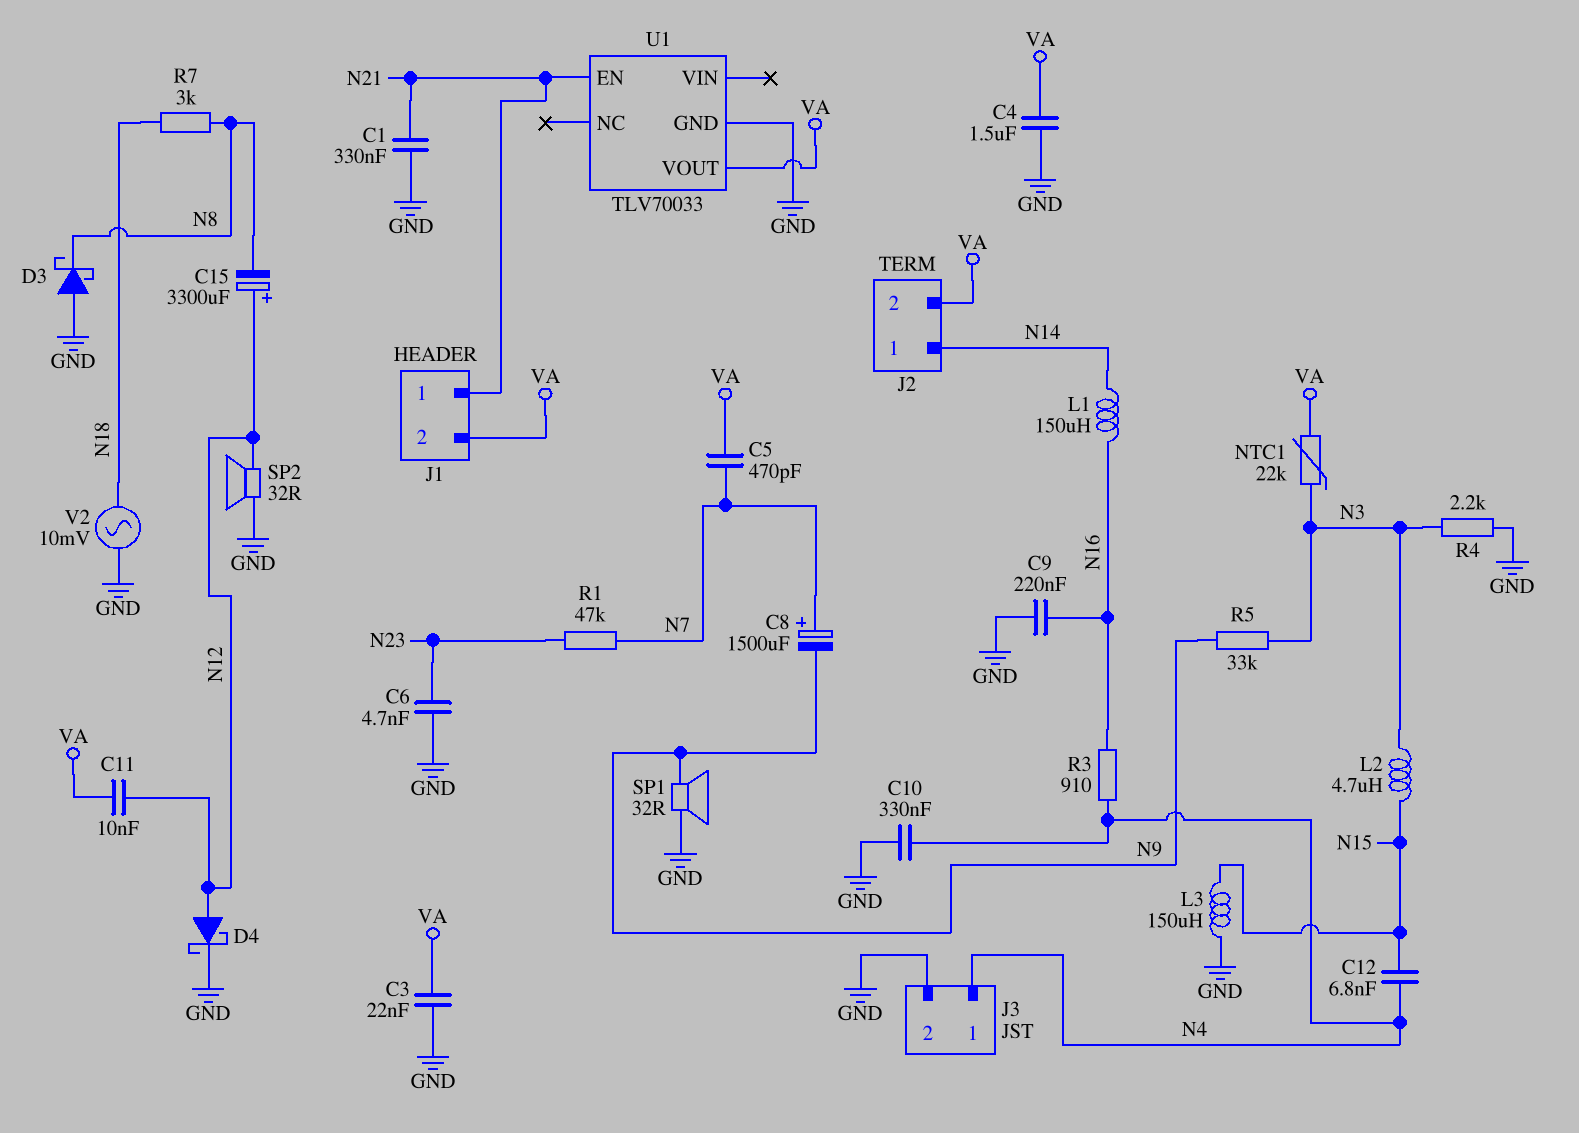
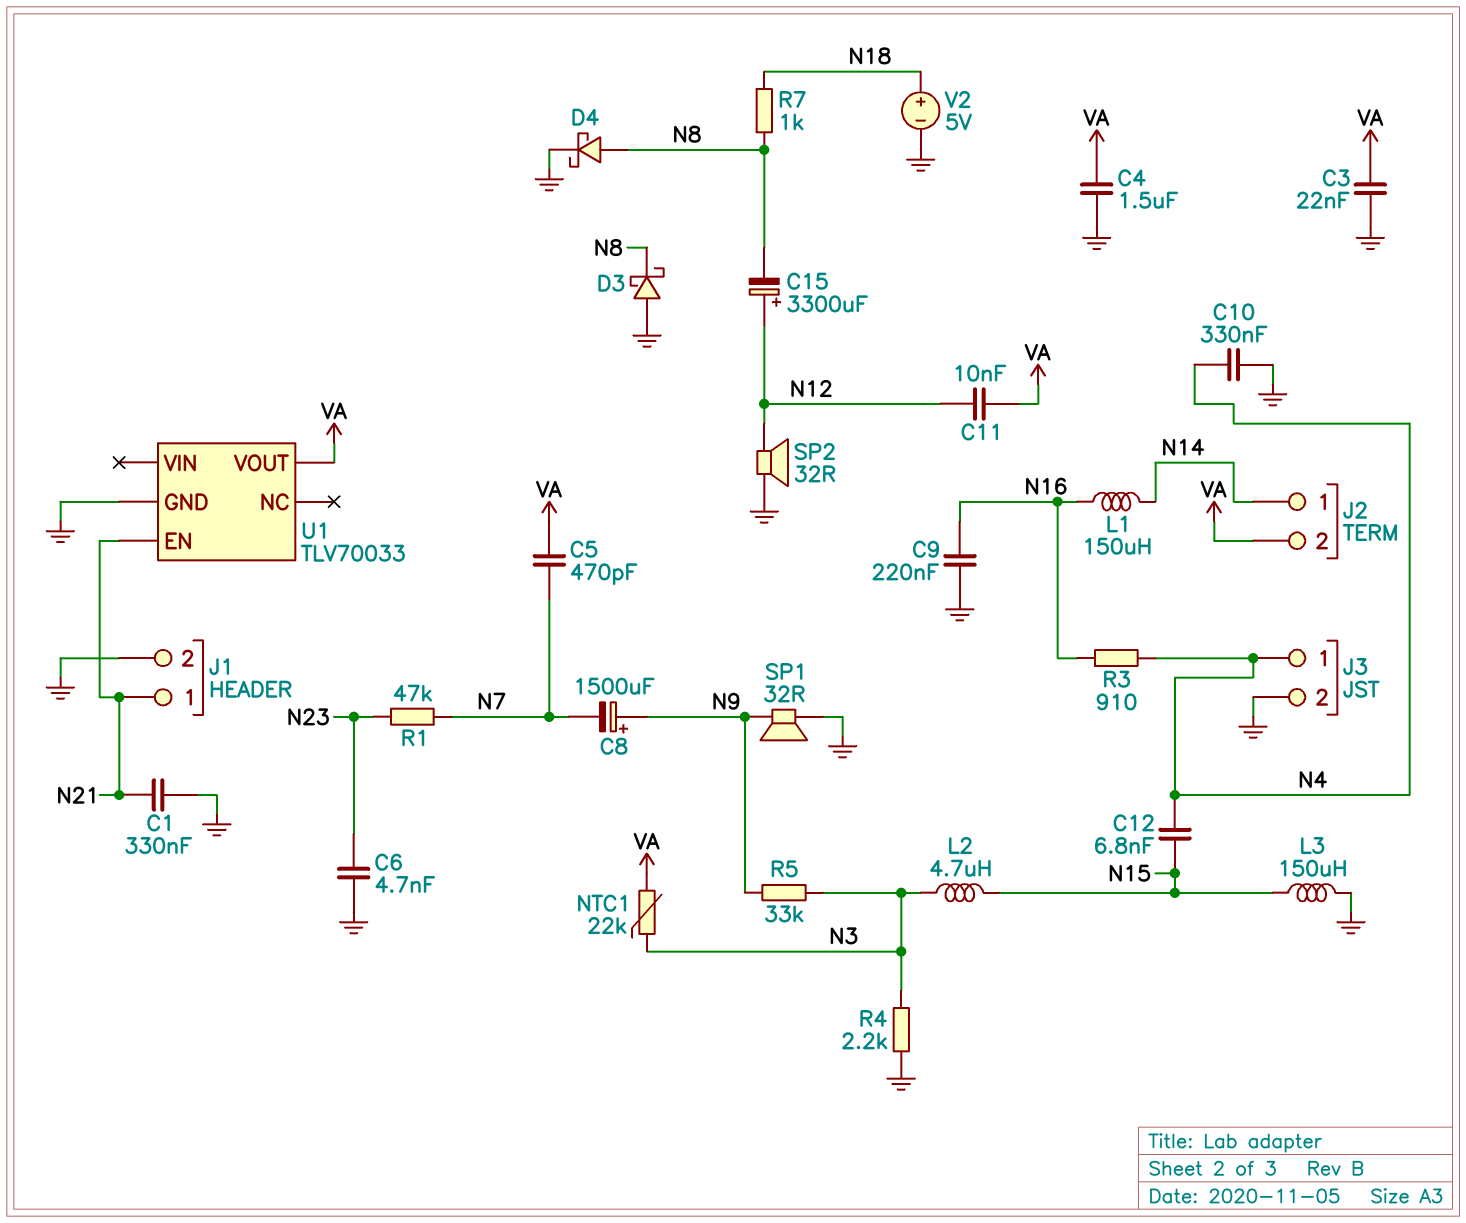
C8: 1500uF (plus N7, minus N9) -> 1500uF (plus N9, minus N7)
D4: schottky (A N12, K GND) -> schottky (A N8, K GND)
J1 pin 2: VA -> GND
R7: 3k (N8, N18) -> 1k (N8, N18)
V2: AC 10mV (GND, N18) -> 5V (plus N18, minus GND)

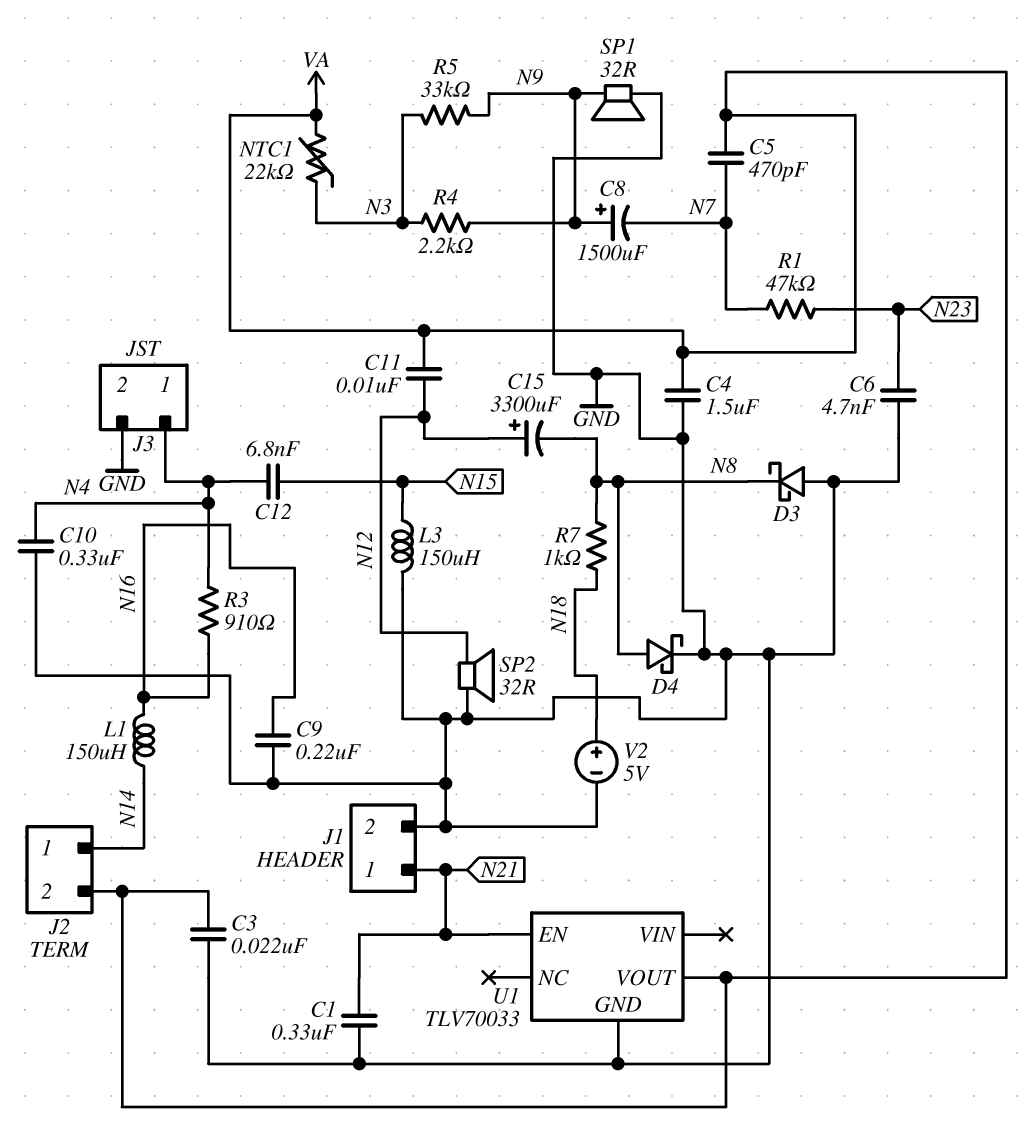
L2: 4.7uH (N3, N15) -> none
R4: 2.2k (GND, N3) -> 2.2k (N3, N9)

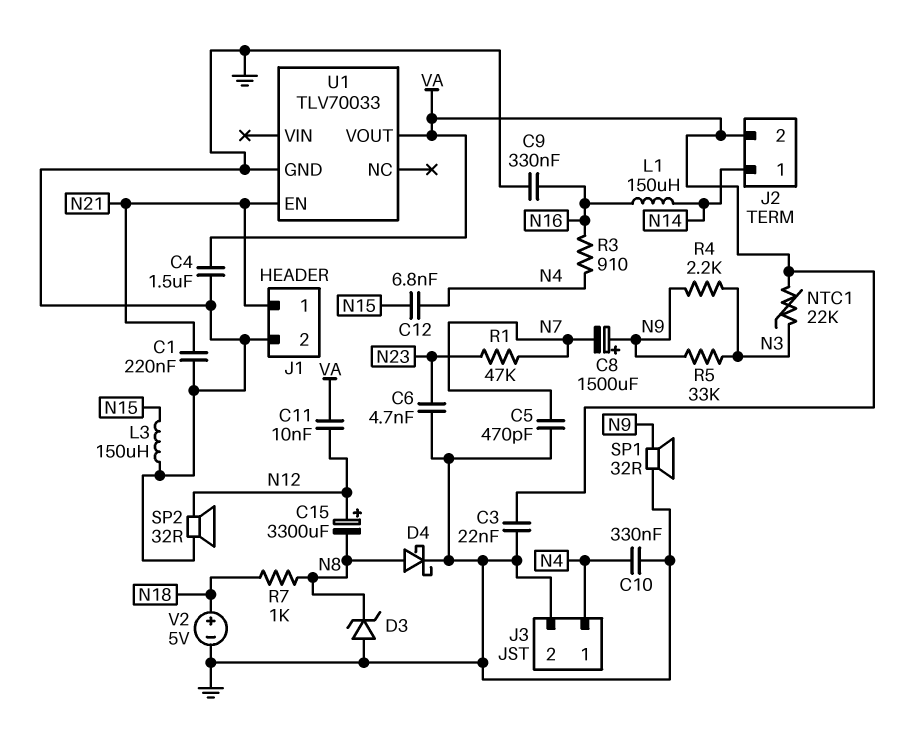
C1: 330nF (GND, N21) -> 220nF (GND, N21)
C5: 470pF (N7, VA) -> 470pF (GND, N7)
C9: 220nF (GND, N16) -> 330nF (GND, N16)
D3: schottky (A GND, K N8) -> zener (A GND, K N8)

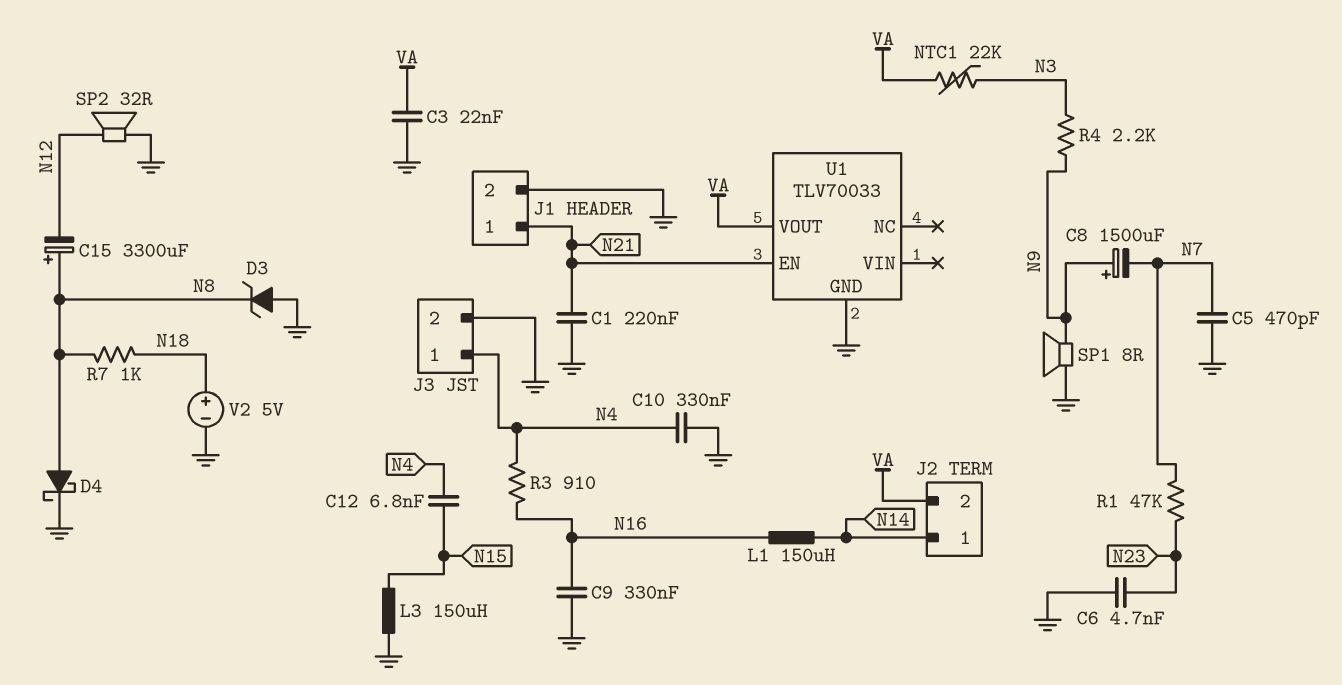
C4: 1.5uF (GND, VA) -> none
C11: 10nF (N12, VA) -> none
C15: 3300uF (plus N12, minus N8) -> 3300uF (plus N8, minus N12)
R5: 33k (N3, N9) -> none
SP1: speaker 32R (GND, N9) -> speaker 8R (GND, N9)

